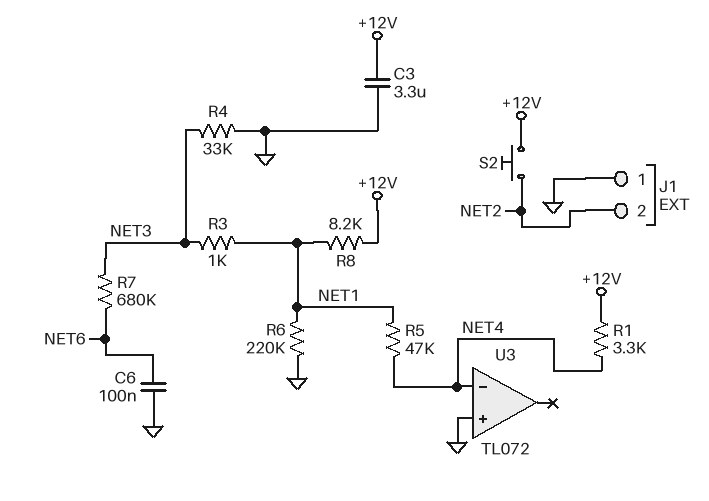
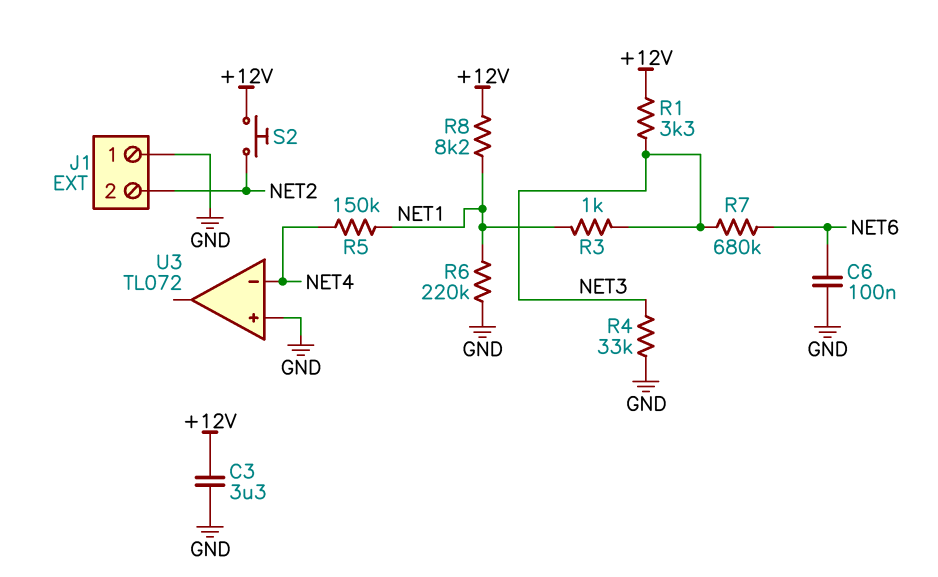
R1: 3.3k (+12V, NET4) -> 3.3k (+12V, NET3)
R5: 47k (NET1, NET4) -> 150k (NET1, NET4)

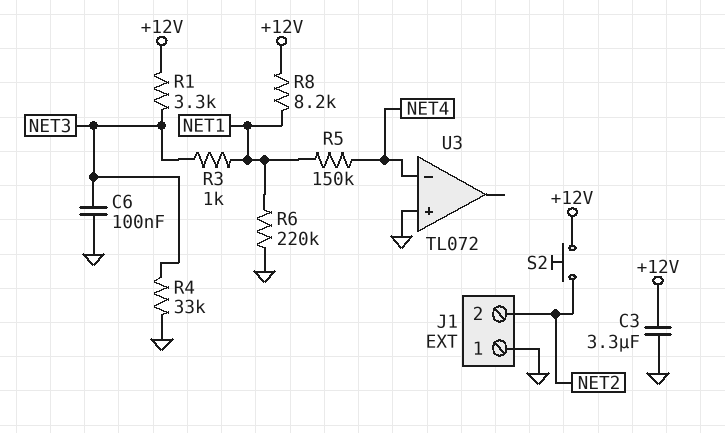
C6: 100nF (GND, NET6) -> 100nF (GND, NET3)
R7: 680k (NET3, NET6) -> none

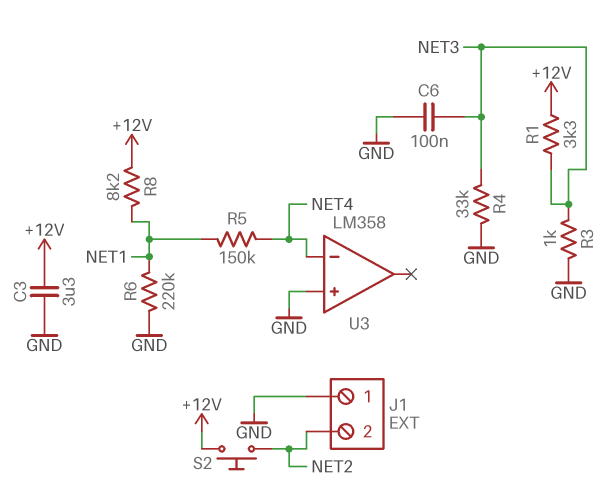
R3: 1k (NET1, NET3) -> 1k (GND, NET3)
U3: TL072 -> LM358

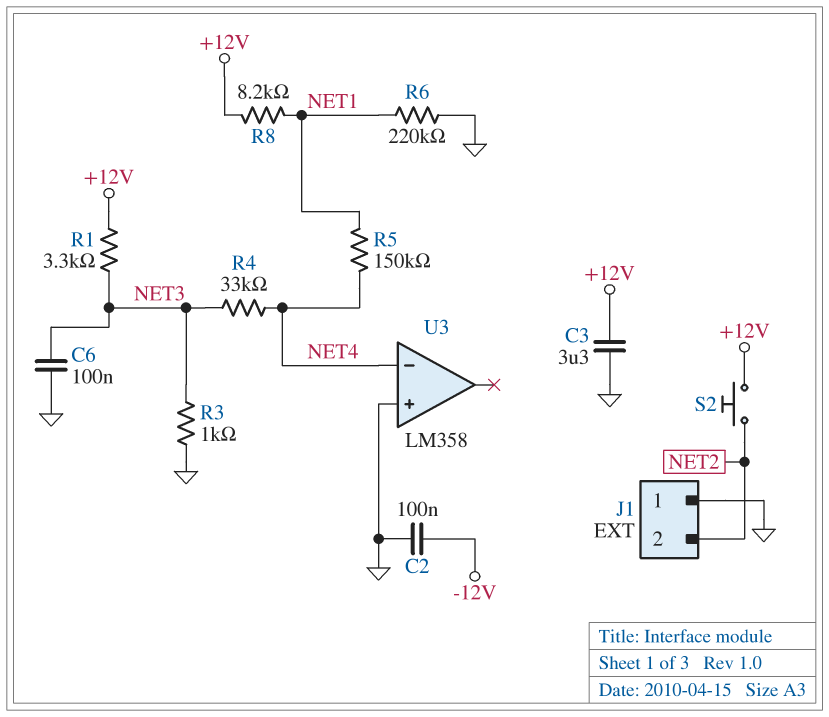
C2: none -> 100nF (-12V, GND)
R4: 33k (GND, NET3) -> 33k (NET3, NET4)

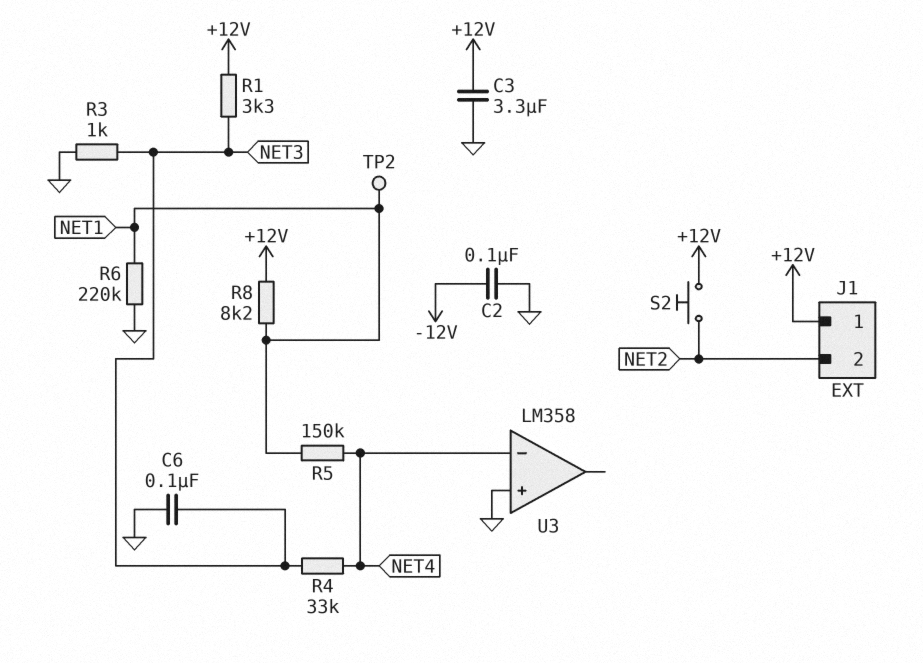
J1 pin 1: GND -> +12V
TP2: none -> test point (NET1)

